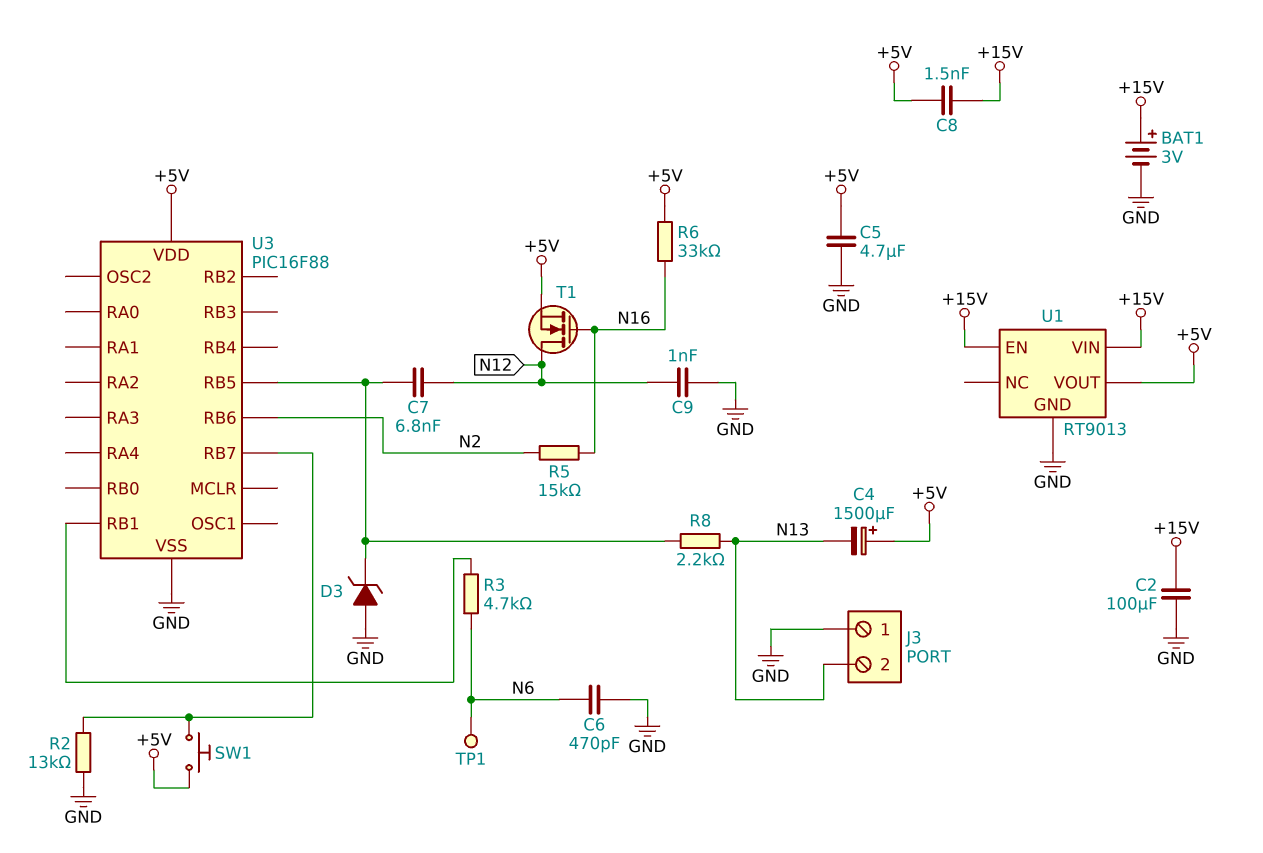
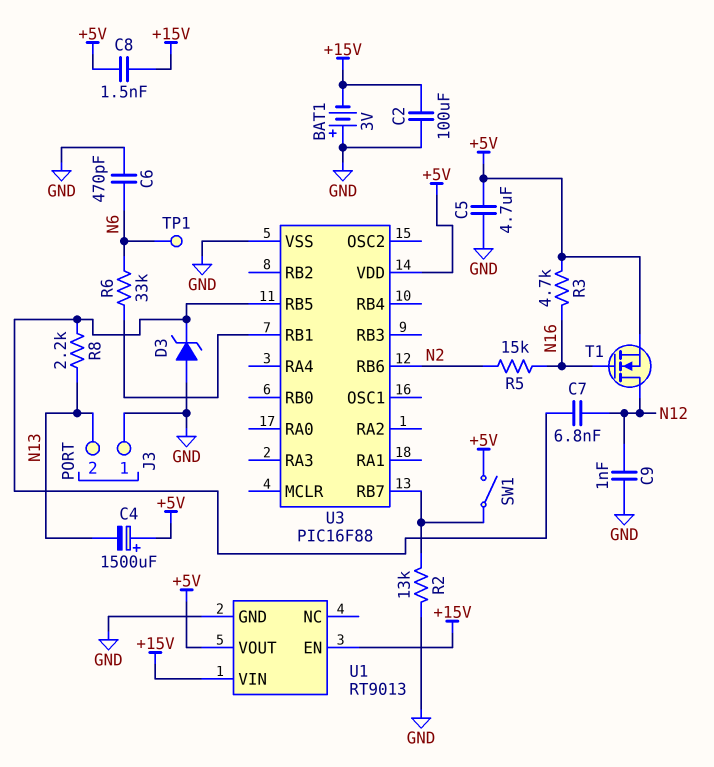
BAT1: 3V (plus +15V, minus GND) -> 3V (plus GND, minus +15V)
R3: 4.7k (N6, U3/RB1) -> 4.7k (+5V, N16)
R6: 33k (+5V, N16) -> 33k (N6, U3/RB1)
SW1: button (+5V, U3/RB7) -> switch (+5V, U3/RB7)

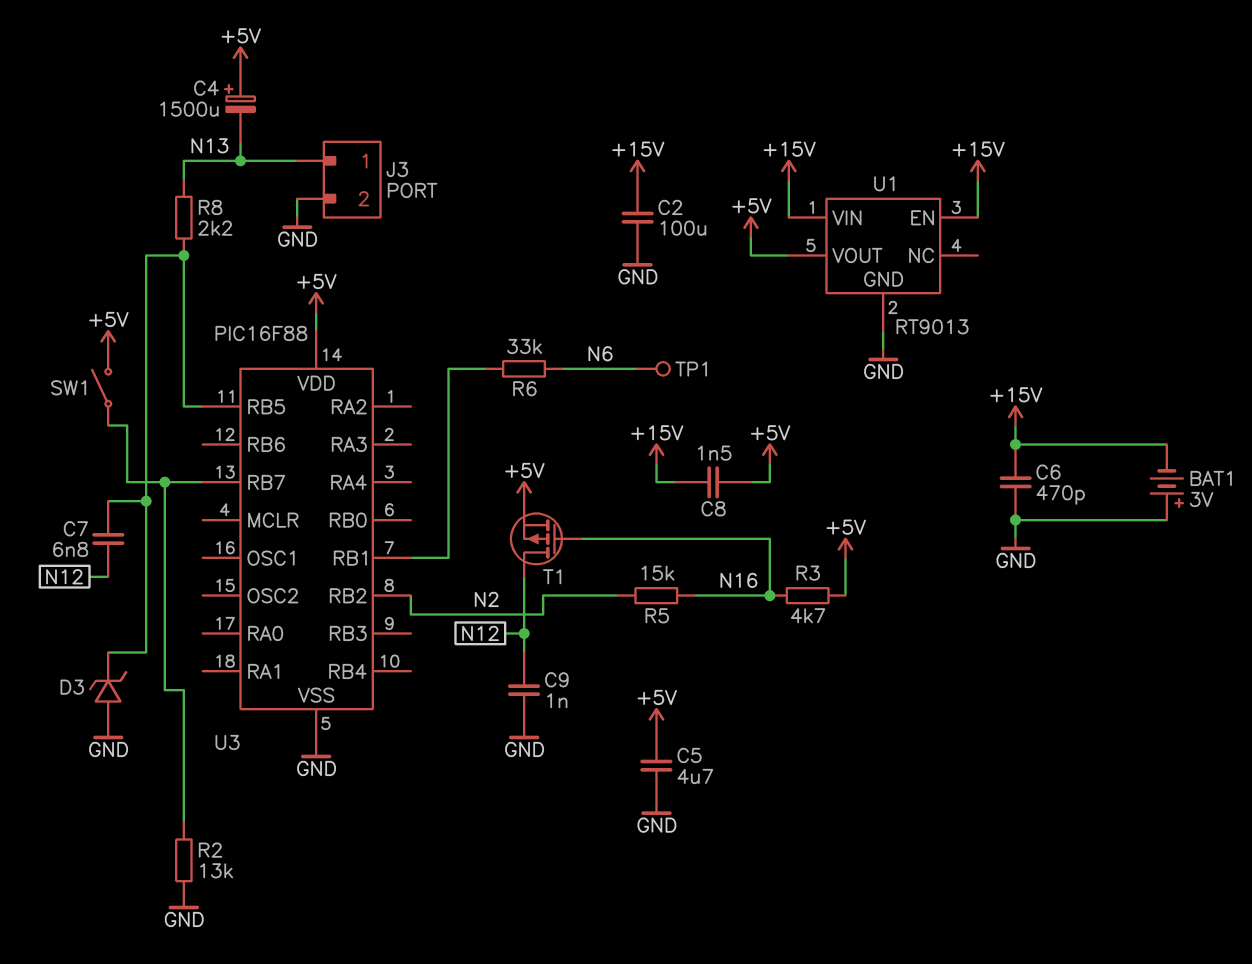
C6: 470pF (GND, N6) -> 470pF (+15V, GND)
J3 pin 1: GND -> N13
J3 pin 2: N13 -> GND
T1: NMOS (G N16, D N12, S +5V) -> PMOS (G N16, D N12, S +5V)
U3 pin RB2: none -> N2
U3 pin RB6: N2 -> none

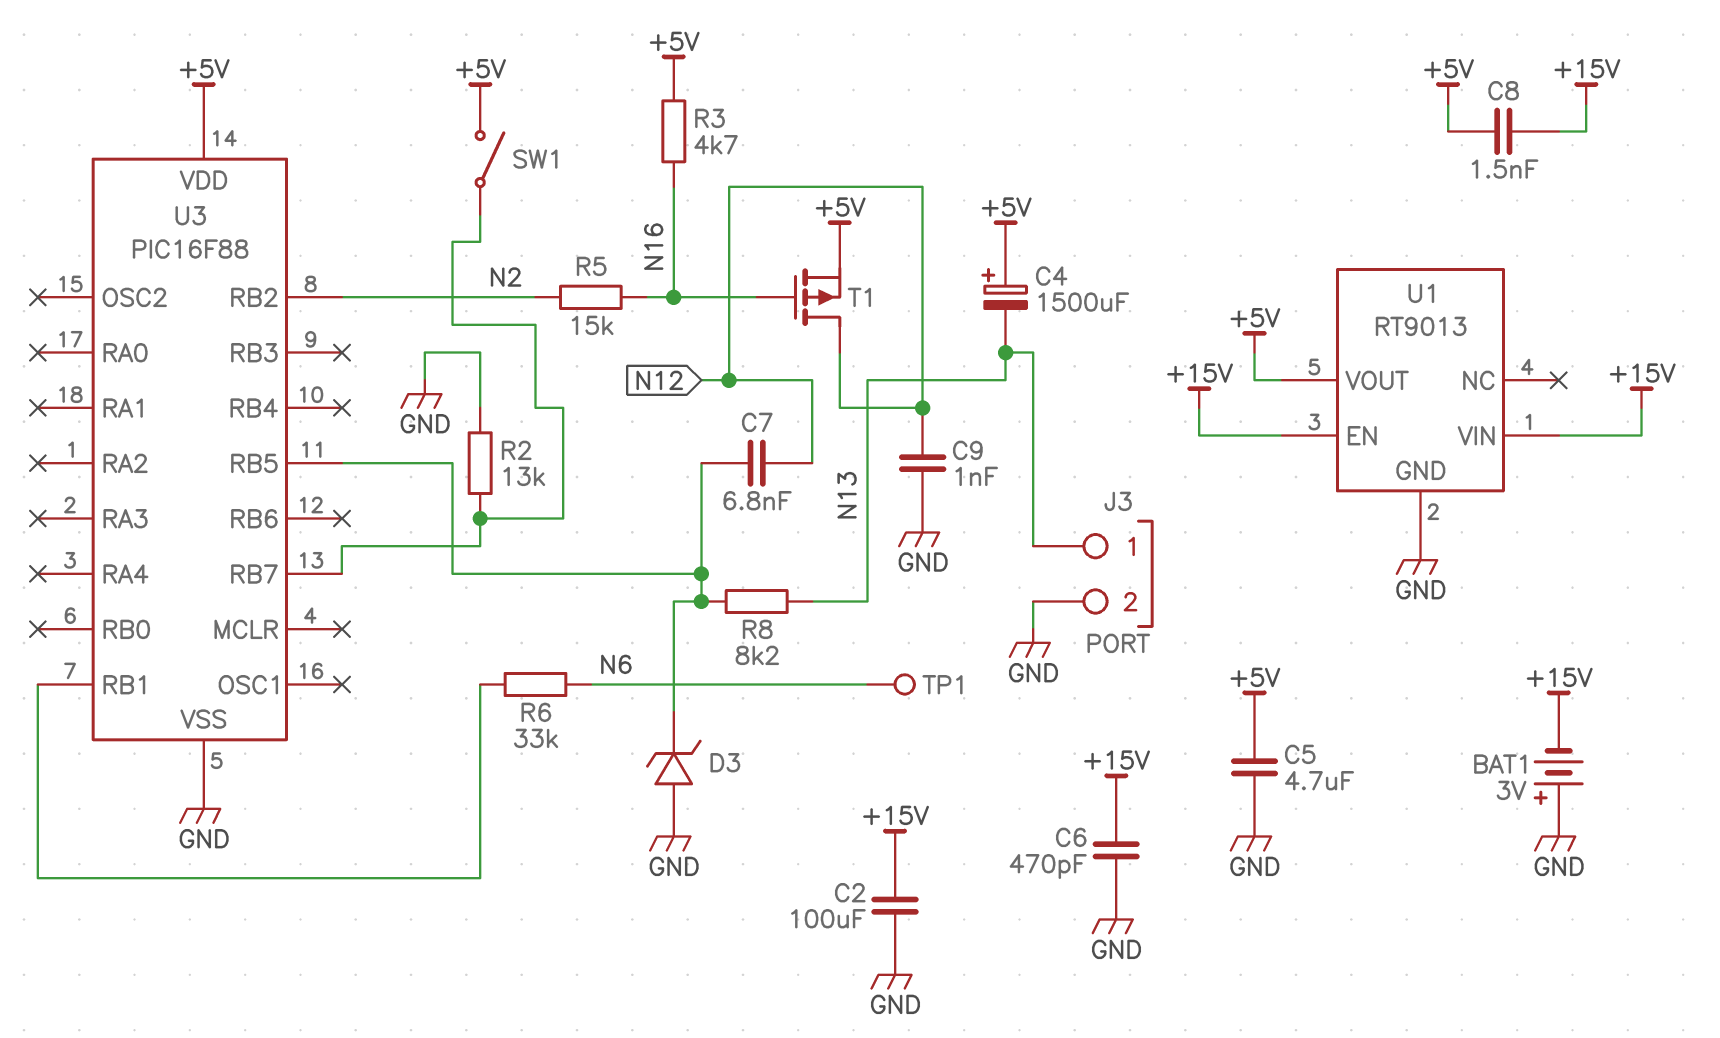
R8: 2.2k (N13, U3/RB5) -> 8.2k (N13, U3/RB5)

